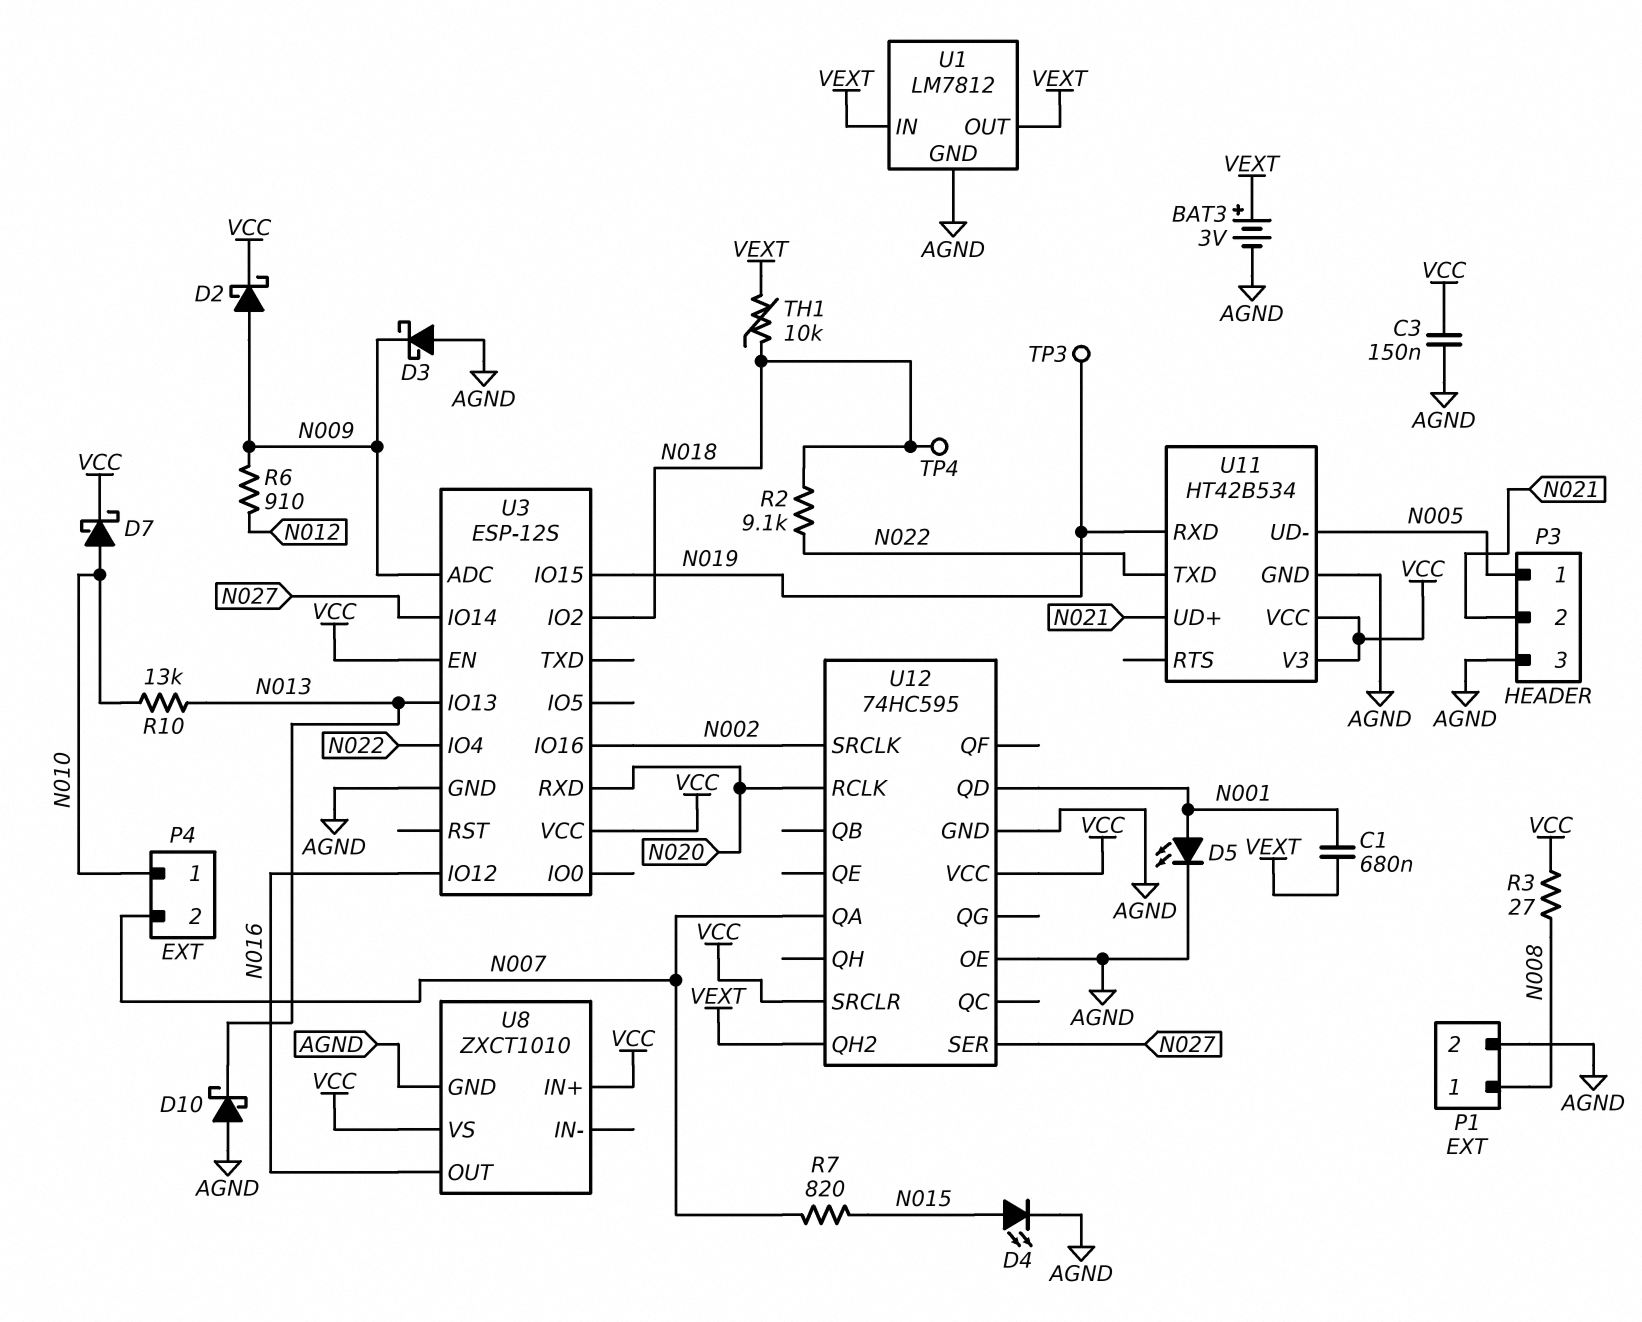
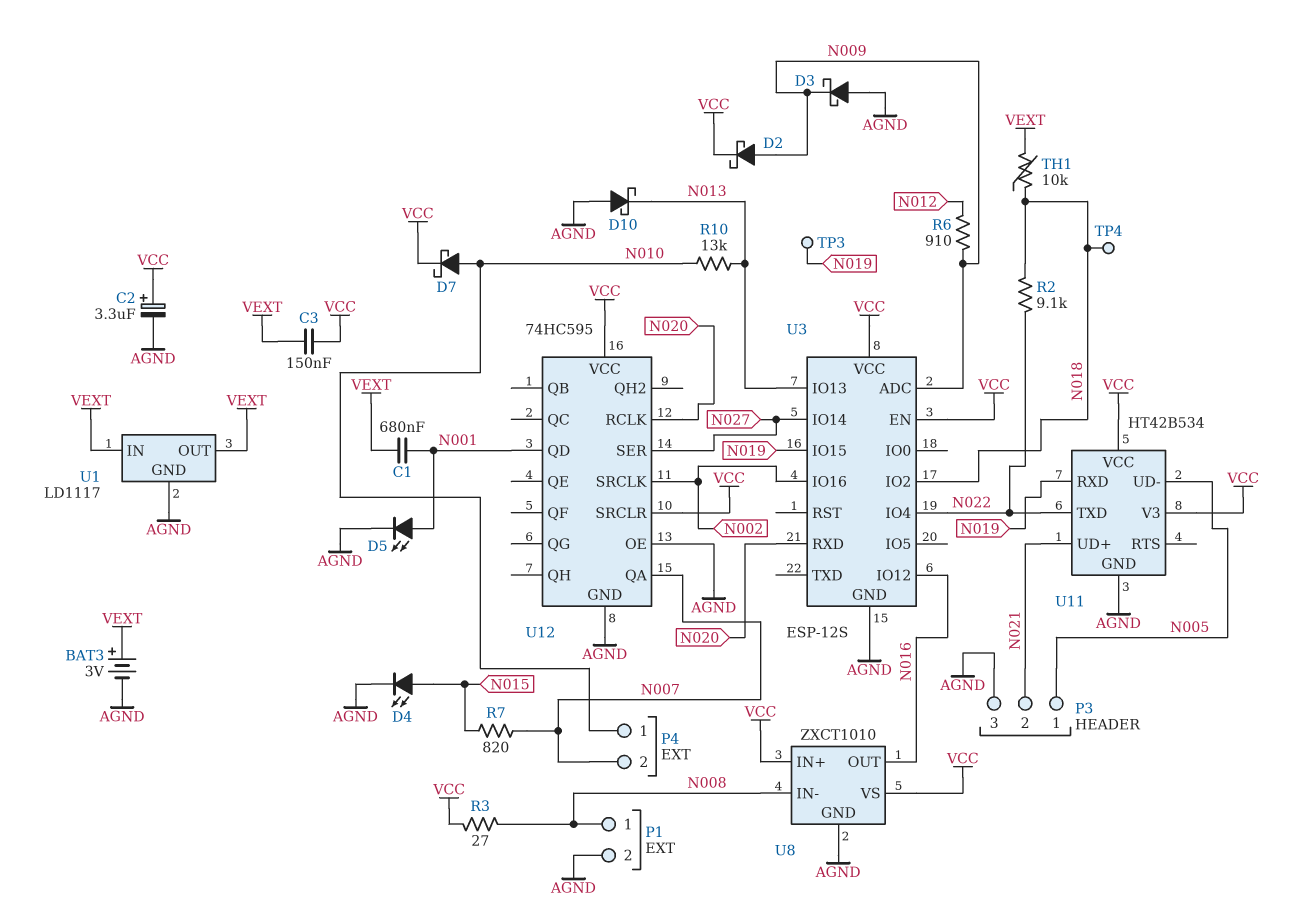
C2: none -> 3.3uF (plus VCC, minus AGND)
C3: 150nF (AGND, VCC) -> 150nF (VCC, VEXT)
U1: LM7812 -> LD1117
U8 pin IN-: none -> N008
U12 pin QH2: VEXT -> none

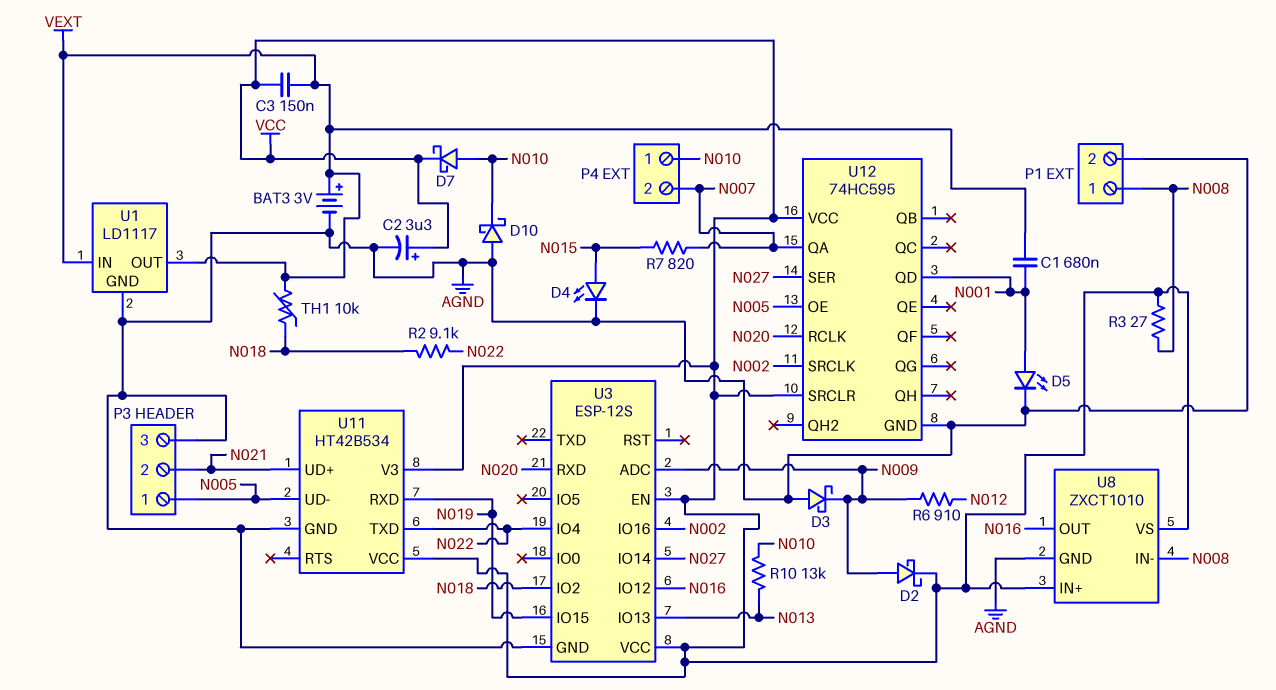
D10: schottky (A AGND, K N013) -> schottky (A AGND, K N010)
TP3: test point (N019) -> none
TP4: test point (N018) -> none
U12 pin OE: AGND -> N005

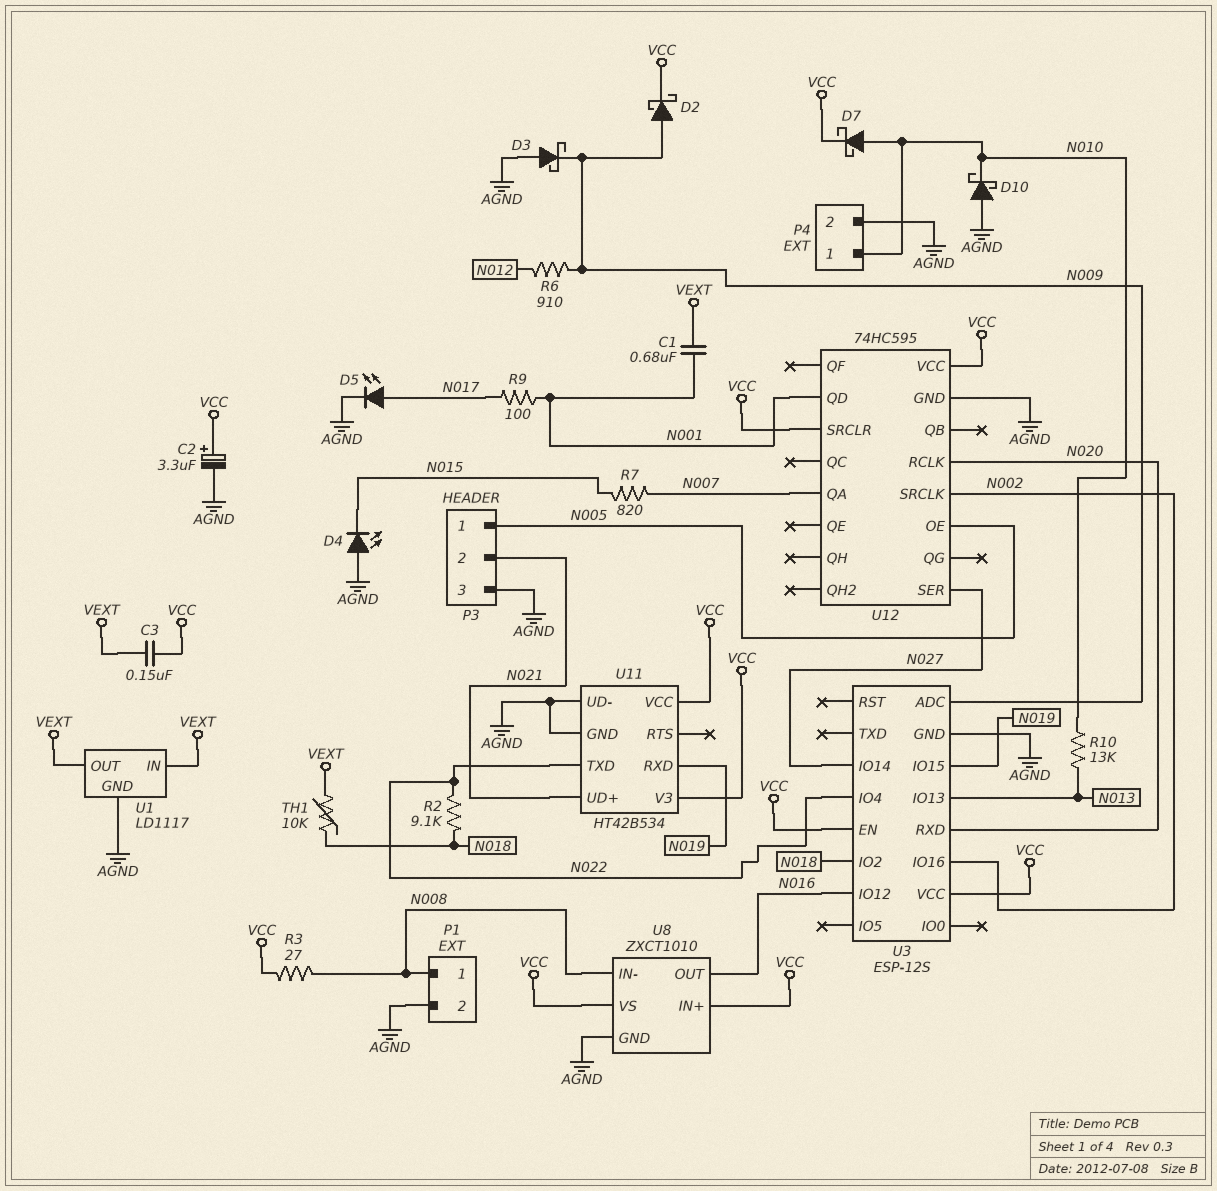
BAT3: 3V (plus VEXT, minus AGND) -> none
D4: LED (A N015, K AGND) -> LED (A AGND, K N015)
D5: LED (A N001, K AGND) -> LED (A N017, K AGND)
P4 pin 2: N007 -> AGND
R9: none -> 100 (N001, N017)
U11 pin UD-: N005 -> AGND

